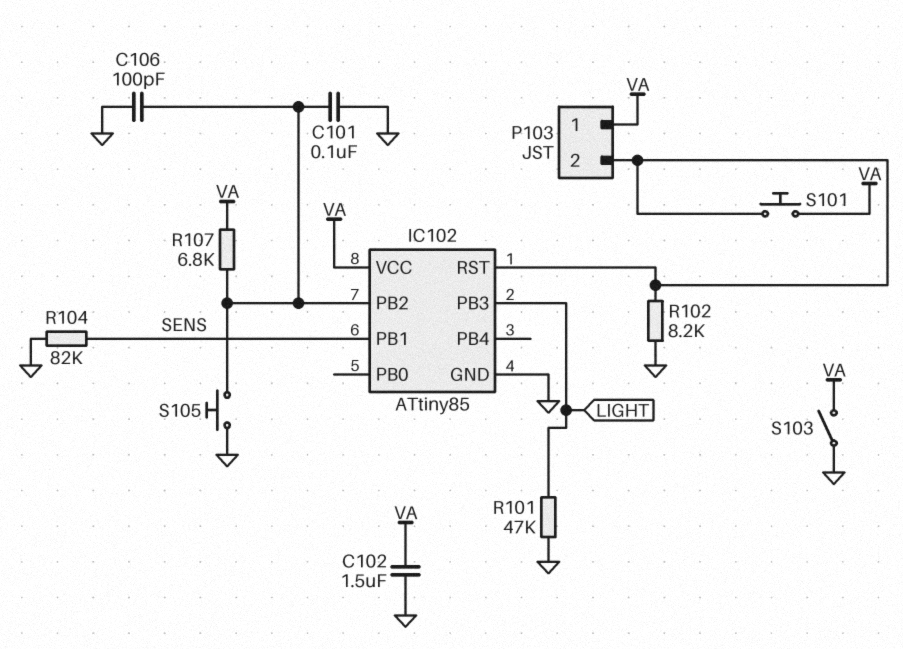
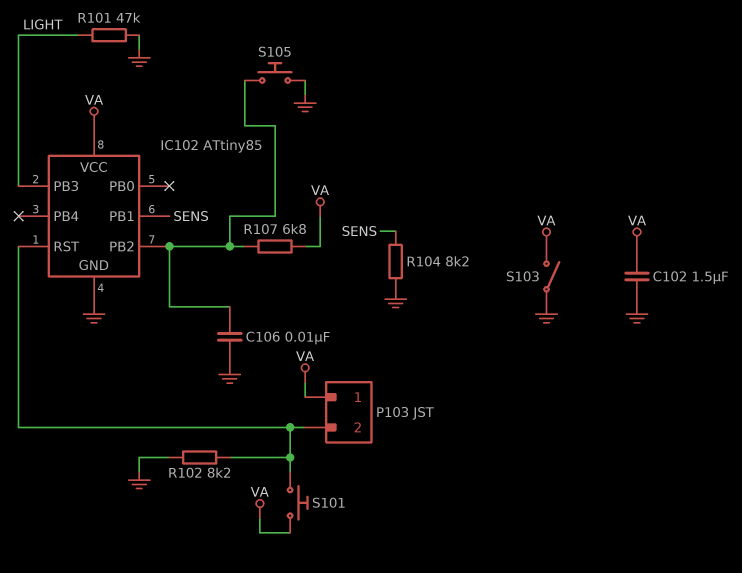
C101: 100nF (GND, IC102/PB2) -> none
C106: 100pF (GND, IC102/PB2) -> 10nF (GND, IC102/PB2)
R104: 82k (GND, SENS) -> 8.2k (GND, SENS)

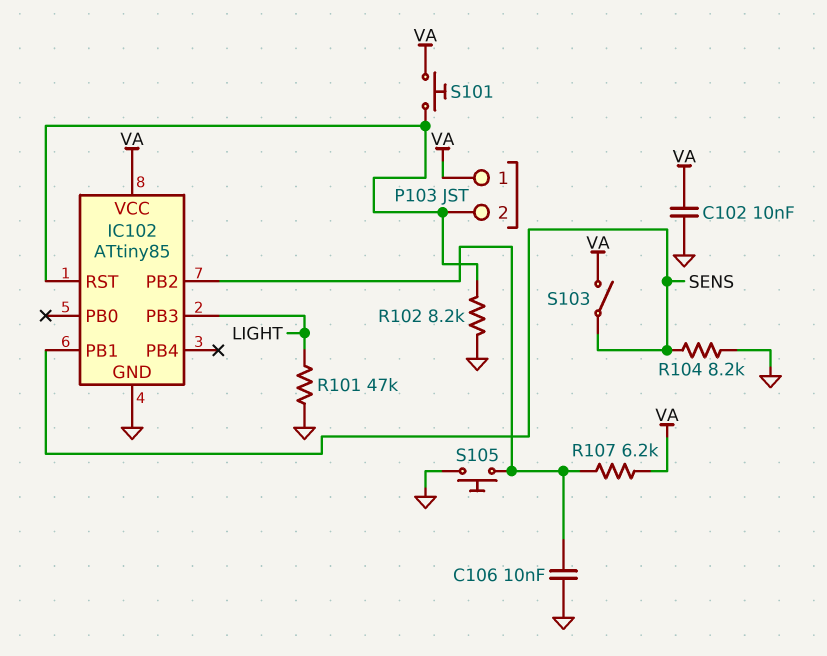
C102: 1.5uF (GND, VA) -> 10nF (GND, VA)
R107: 6.8k (IC102/PB2, VA) -> 6.2k (IC102/PB2, VA)
S103: switch (GND, VA) -> switch (SENS, VA)

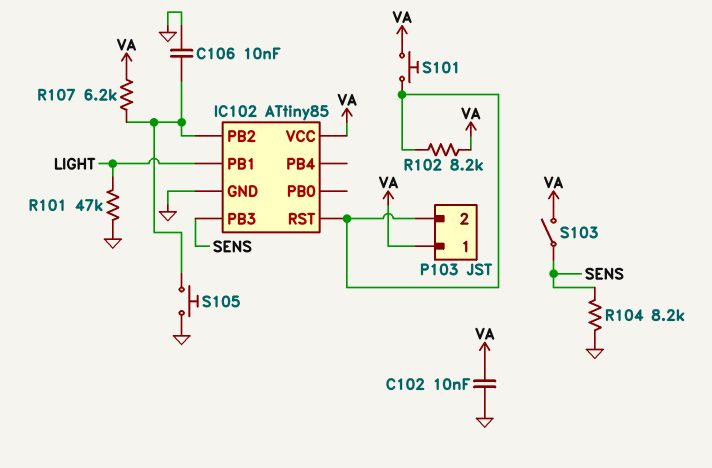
IC102 pin PB1: SENS -> LIGHT
IC102 pin PB3: LIGHT -> SENS
R102: 8.2k (GND, IC102/RST) -> 8.2k (IC102/RST, VA)

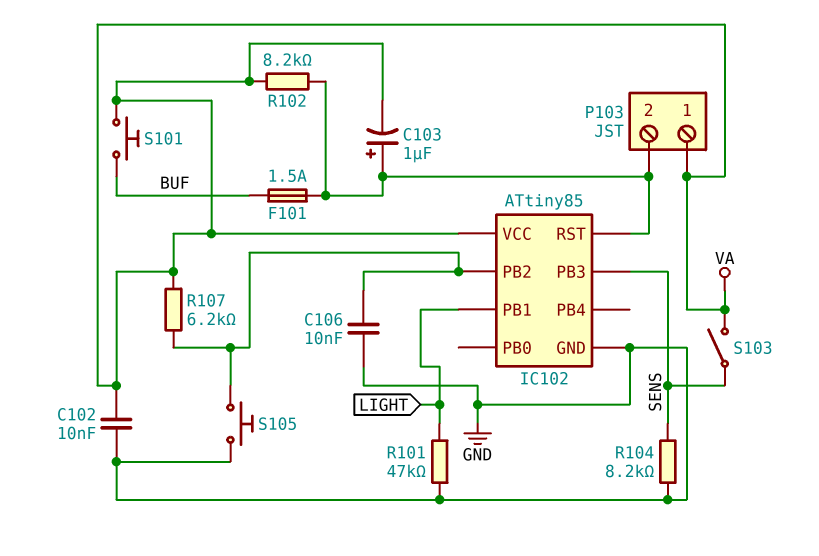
C103: none -> 1uF (plus IC102/RST, minus VA)
F101: none -> 1.5A (BUF, IC102/RST)
S101: button (IC102/RST, VA) -> button (BUF, VA)

